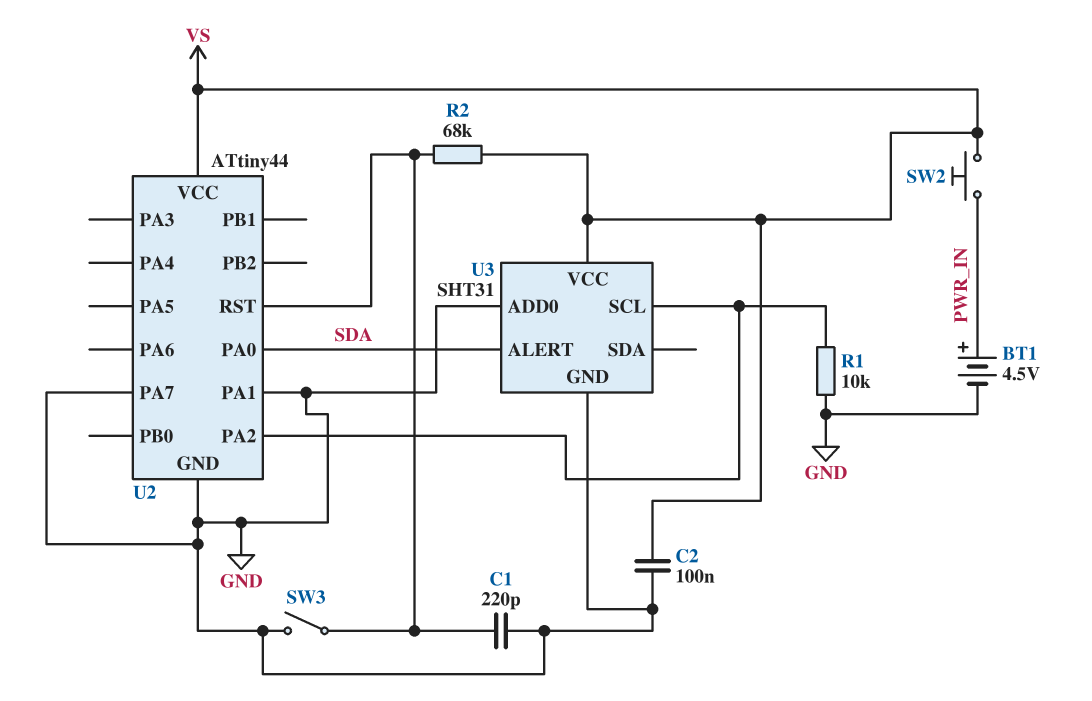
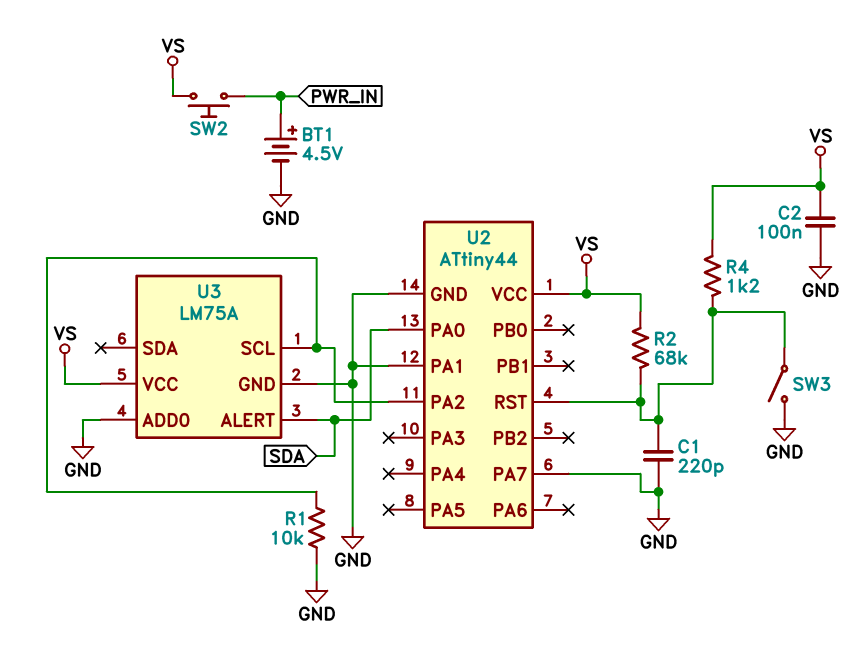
R4: none -> 1.2k (U2/RST, VS)
U3: SHT31 -> LM75A

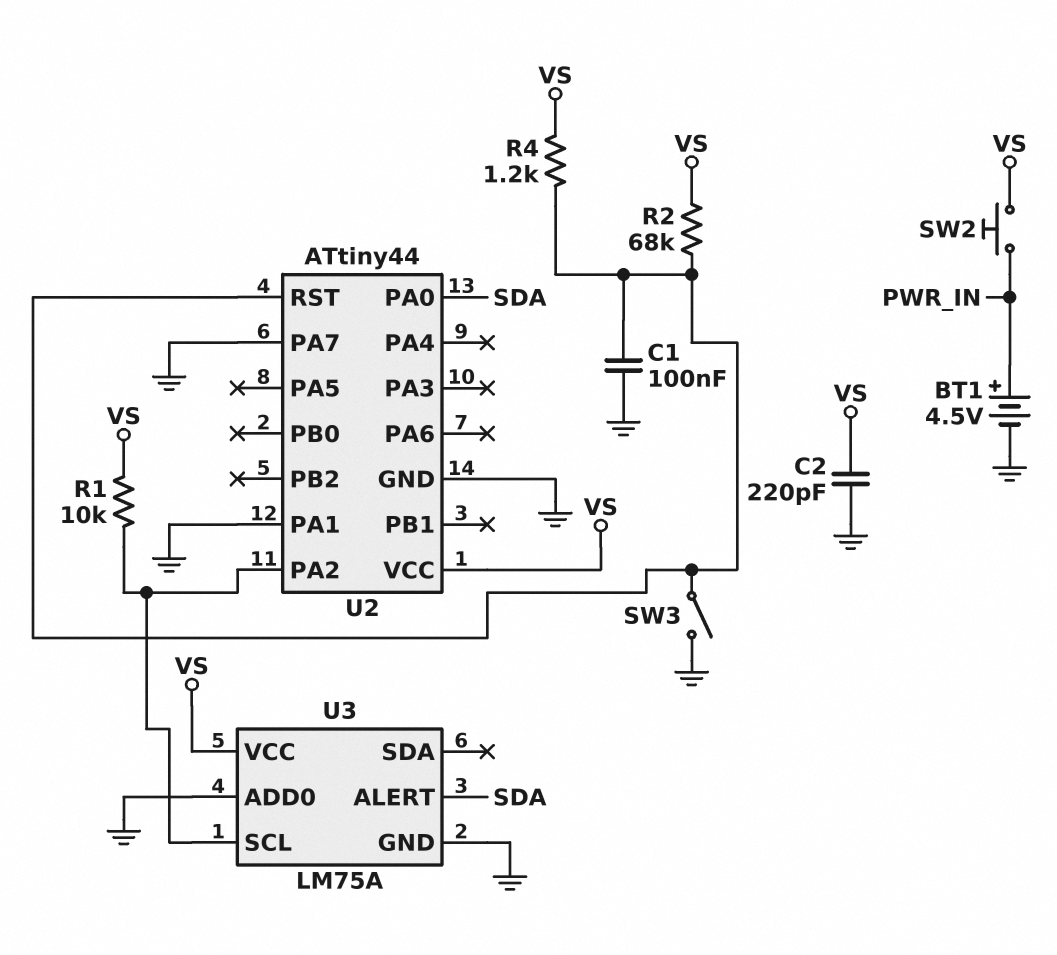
C1: 220pF (GND, U2/RST) -> 100nF (GND, U2/RST)
C2: 100nF (GND, VS) -> 220pF (GND, VS)
R1: 10k (GND, U2/PA2) -> 10k (U2/PA2, VS)

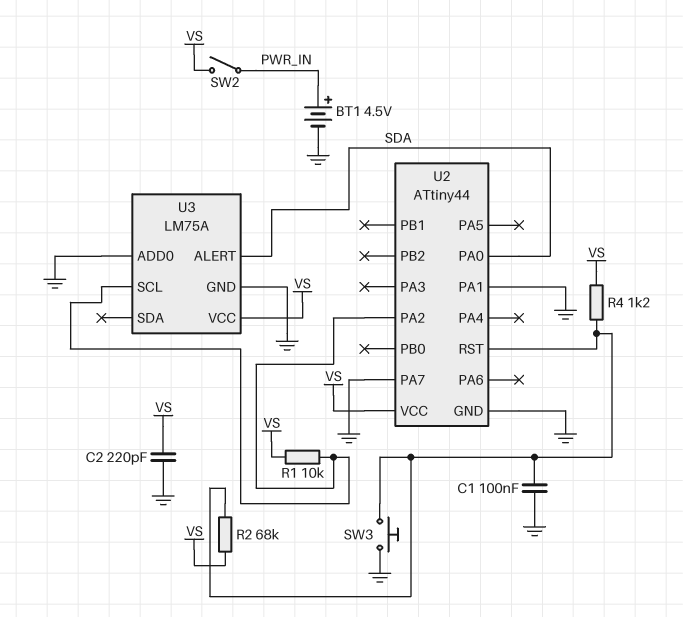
SW2: button (PWR_IN, VS) -> switch (PWR_IN, VS)
SW3: switch (GND, U2/RST) -> button (GND, U2/RST)

